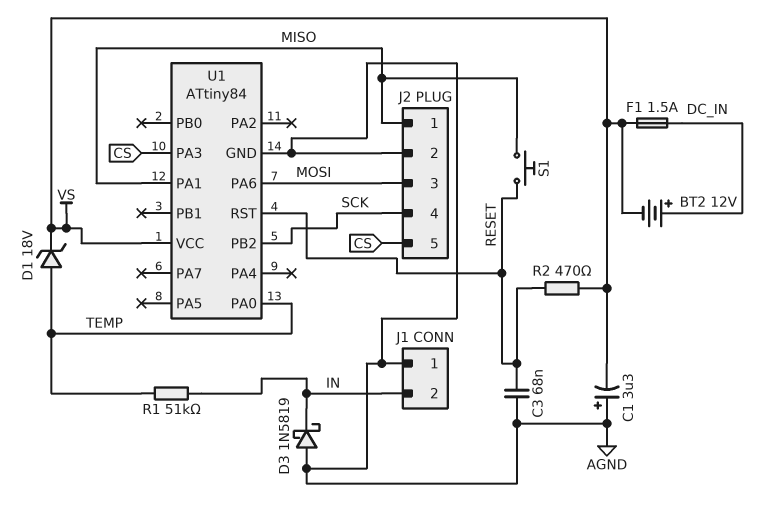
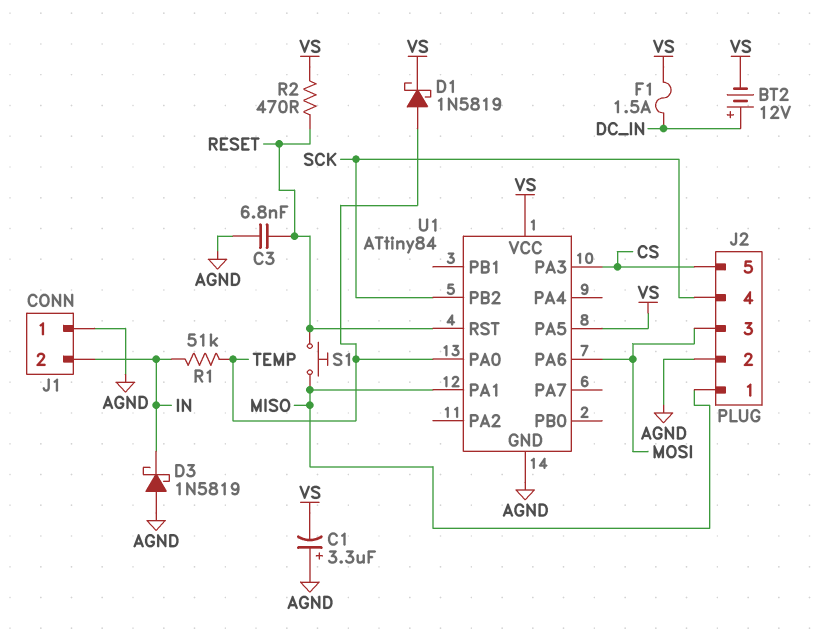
C3: 68nF (AGND, RESET) -> 6.8nF (AGND, RESET)
D1: zener 18V (A TEMP, K VS) -> schottky 1N5819 (A TEMP, K VS)
U1 pin PA5: none -> VS

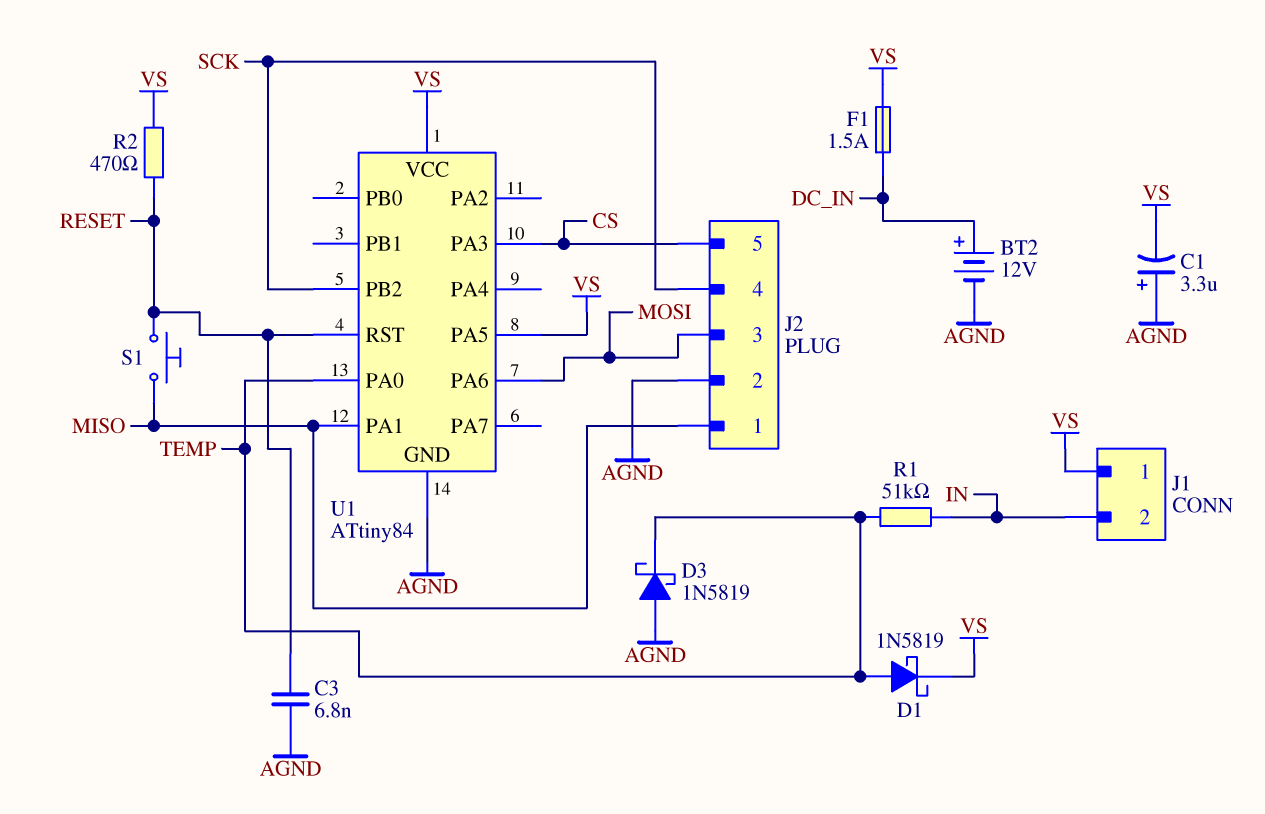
BT2: 12V (plus DC_IN, minus VS) -> 12V (plus DC_IN, minus AGND)
D3: schottky 1N5819 (A AGND, K IN) -> schottky 1N5819 (A AGND, K TEMP)
J1 pin 1: AGND -> VS

